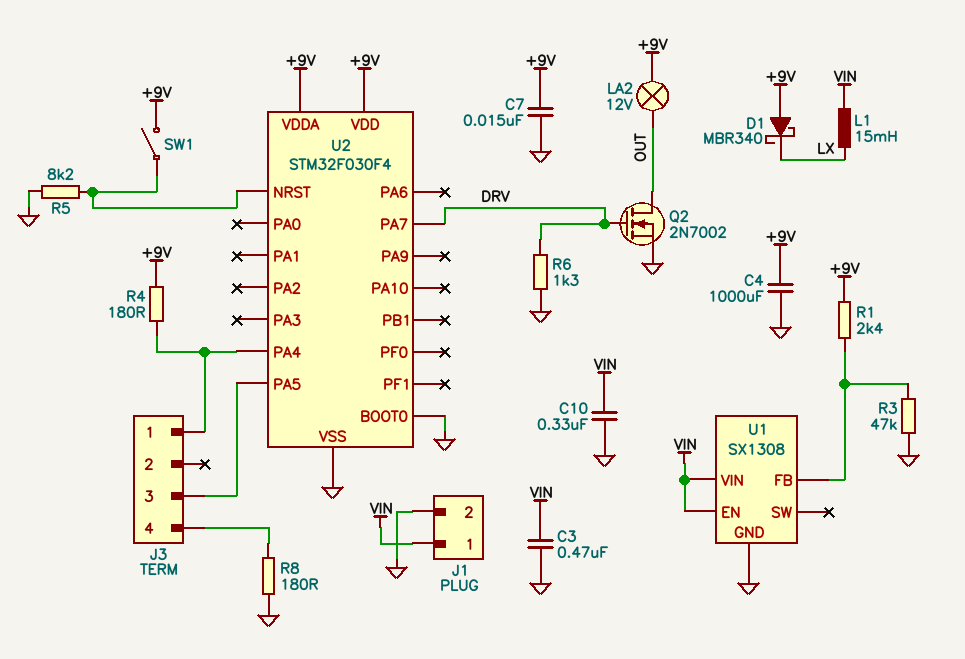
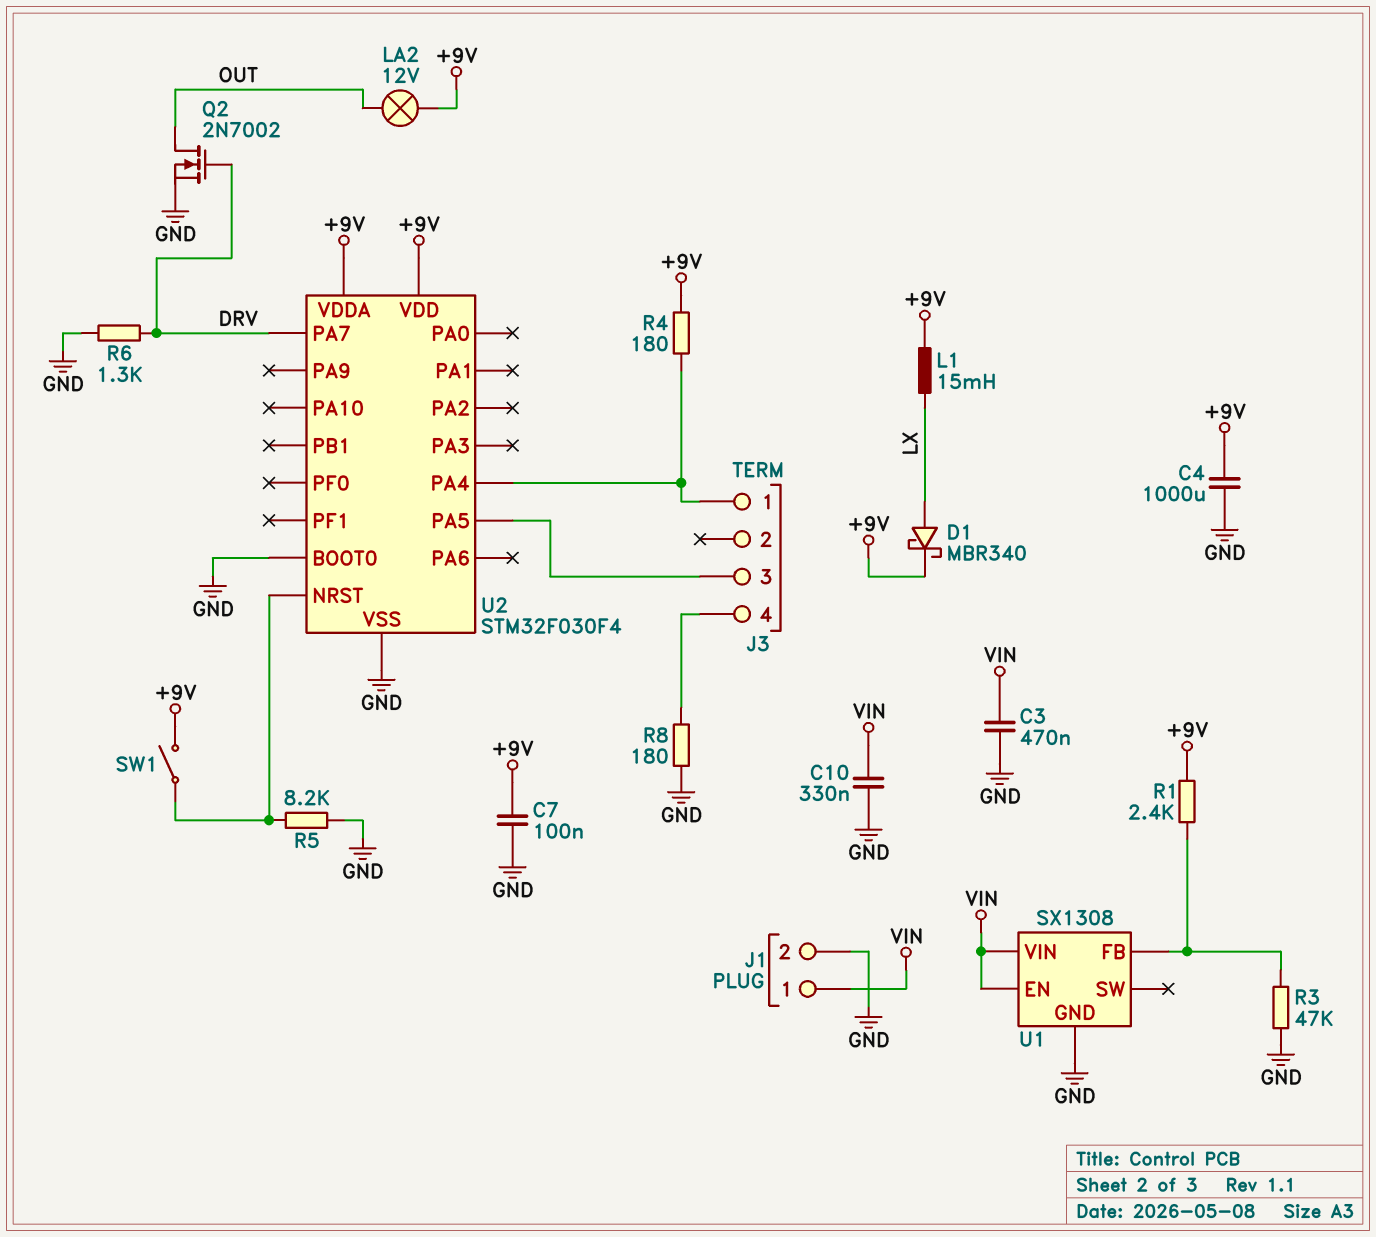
C7: 15nF (+9V, GND) -> 100nF (+9V, GND)
D1: schottky MBR340 (A +9V, K LX) -> schottky MBR340 (A LX, K +9V)
L1: 15mH (LX, VIN) -> 15mH (+9V, LX)

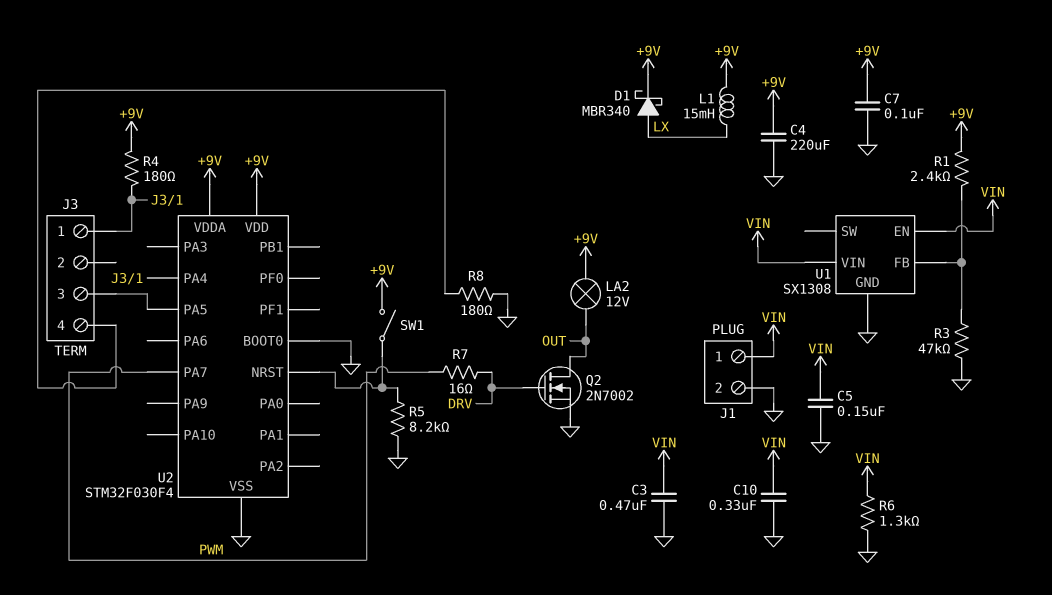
C4: 1000uF (+9V, GND) -> 220uF (+9V, GND)
C5: none -> 150nF (GND, VIN)
R6: 1.3k (DRV, GND) -> 1.3k (GND, VIN)
R7: none -> 16 (DRV, PWM)
U2 pin PA7: DRV -> PWM

